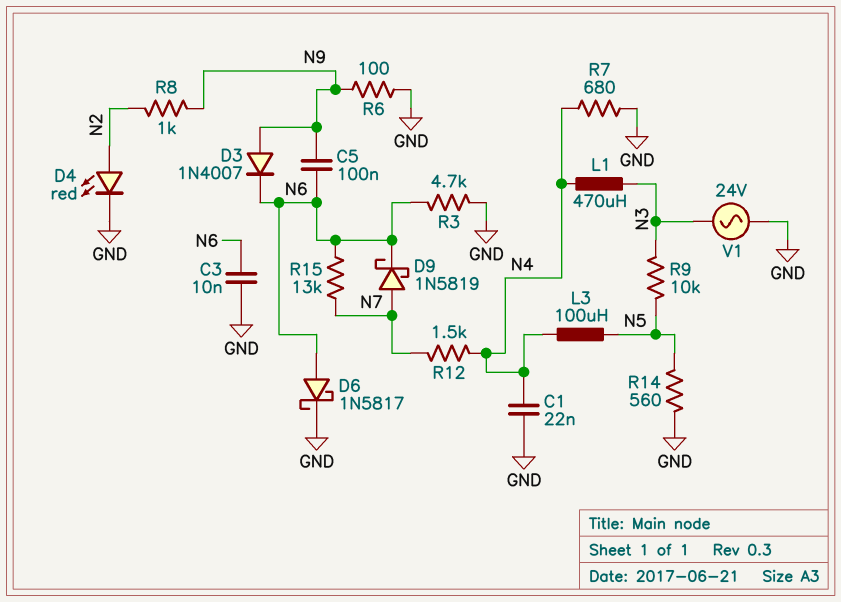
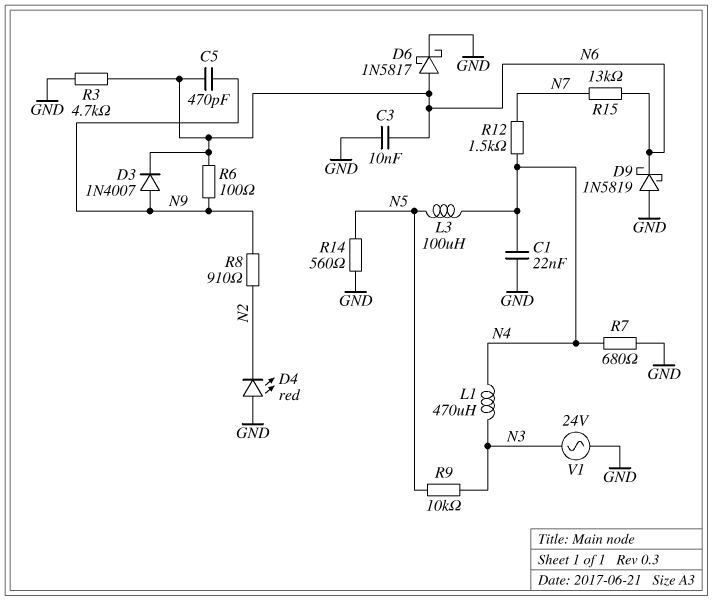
C5: 100nF (N6, N9) -> 470pF (N6, N9)
D4: LED red (A N2, K GND) -> LED red (A GND, K N2)
D9: schottky 1N5819 (A N7, K N6) -> schottky 1N5819 (A GND, K N6)
R6: 100 (GND, N9) -> 100 (N6, N9)
R8: 1k (N2, N9) -> 910 (N2, N9)

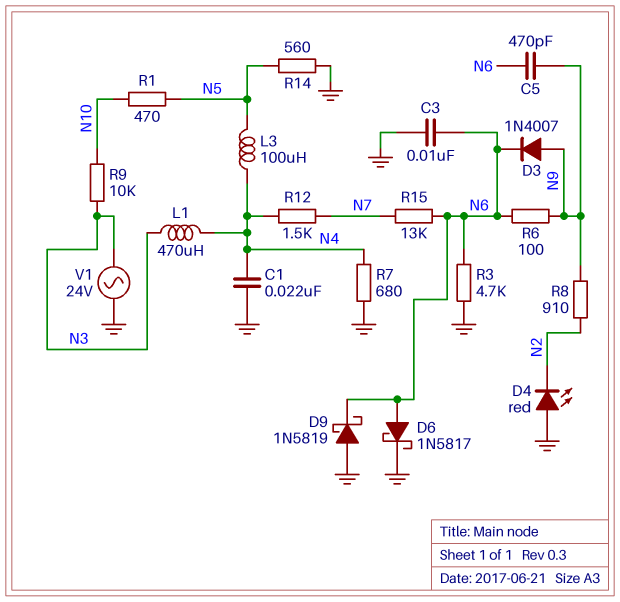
R1: none -> 470 (N5, N10)
R9: 10k (N3, N5) -> 10k (N3, N10)

